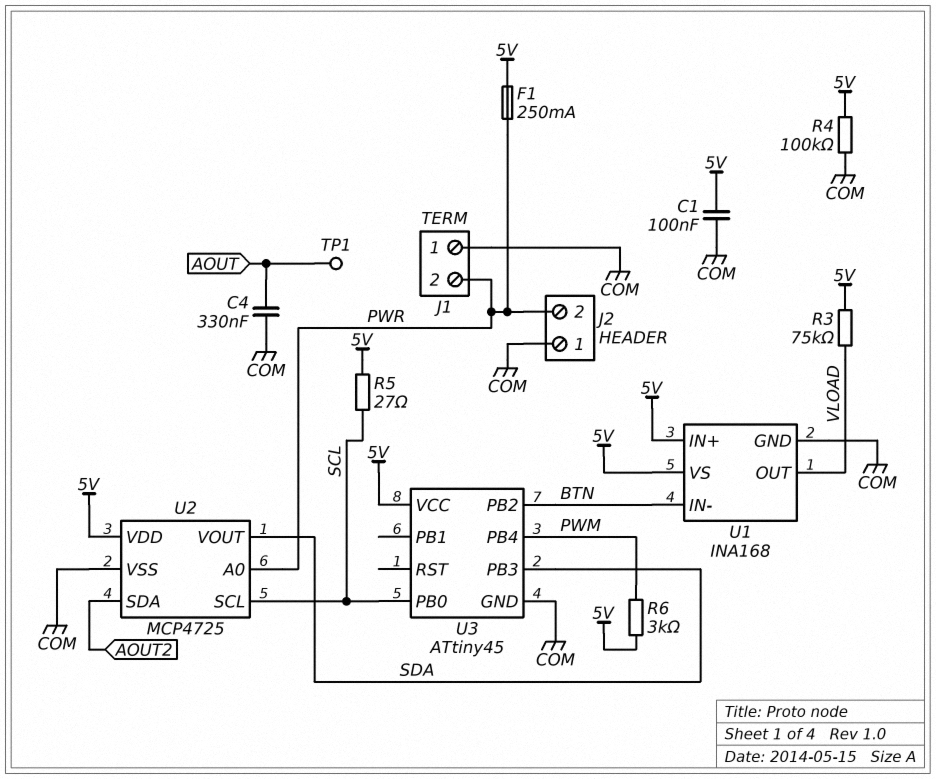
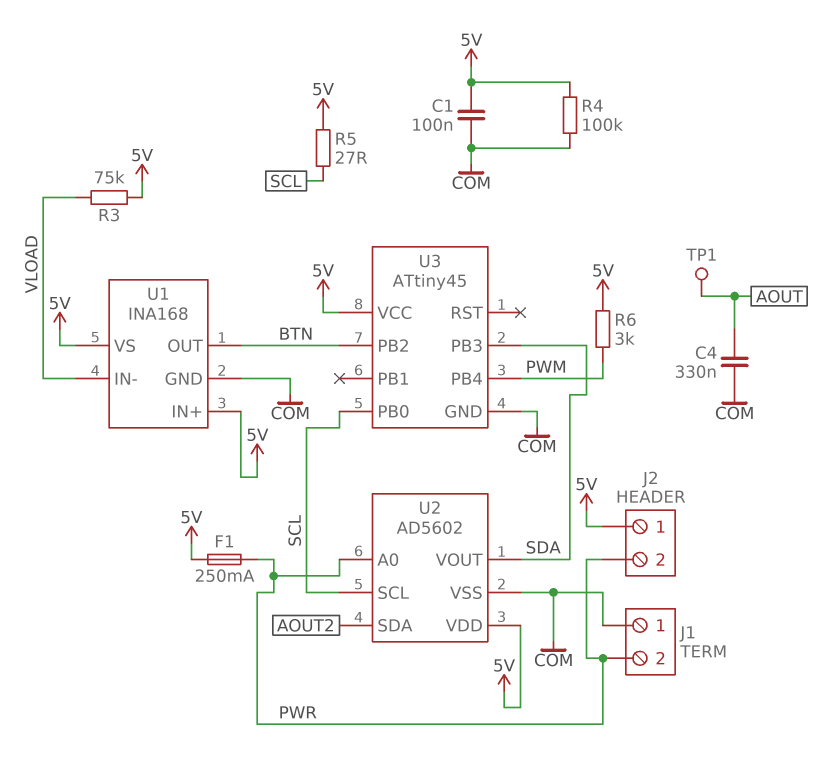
J2 pin 1: COM -> 5V
U1 pin IN-: BTN -> VLOAD
U1 pin OUT: VLOAD -> BTN
U2: MCP4725 -> AD5602

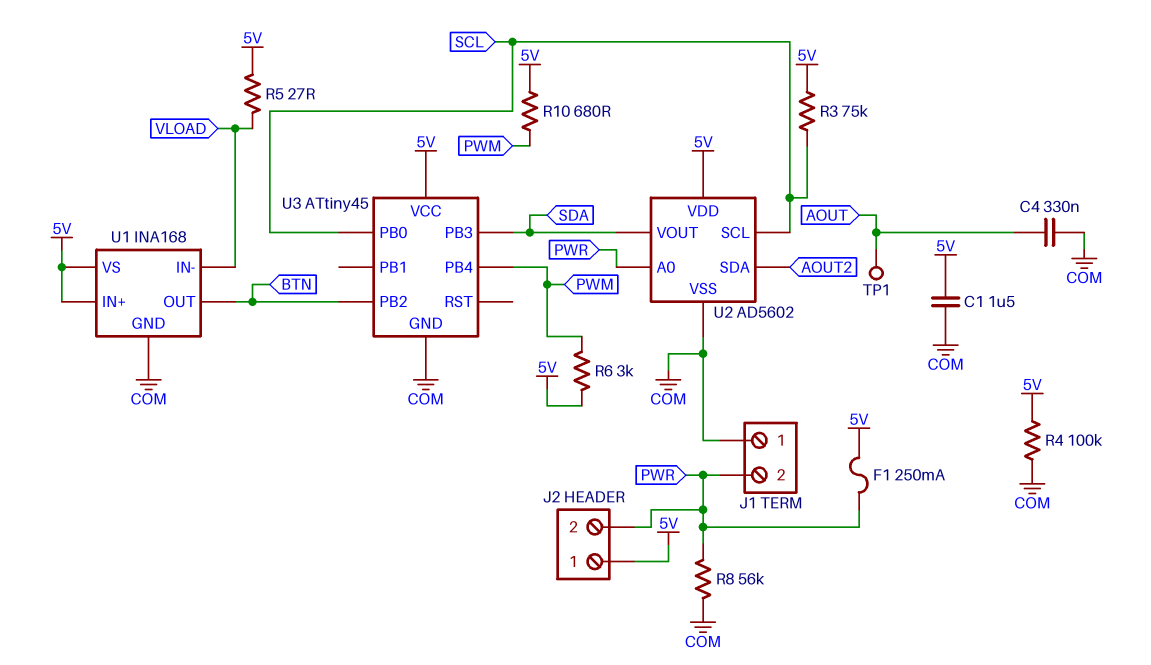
C1: 100nF (5V, COM) -> 1.5uF (5V, COM)
R3: 75k (5V, VLOAD) -> 75k (5V, SCL)
R5: 27 (5V, SCL) -> 27 (5V, VLOAD)
R8: none -> 56k (COM, PWR)
R10: none -> 680 (5V, PWM)

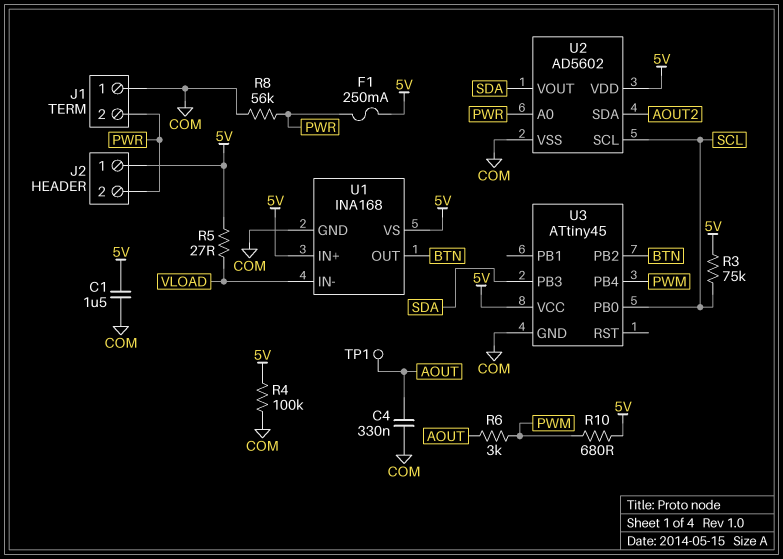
R6: 3k (5V, PWM) -> 3k (AOUT, PWM)

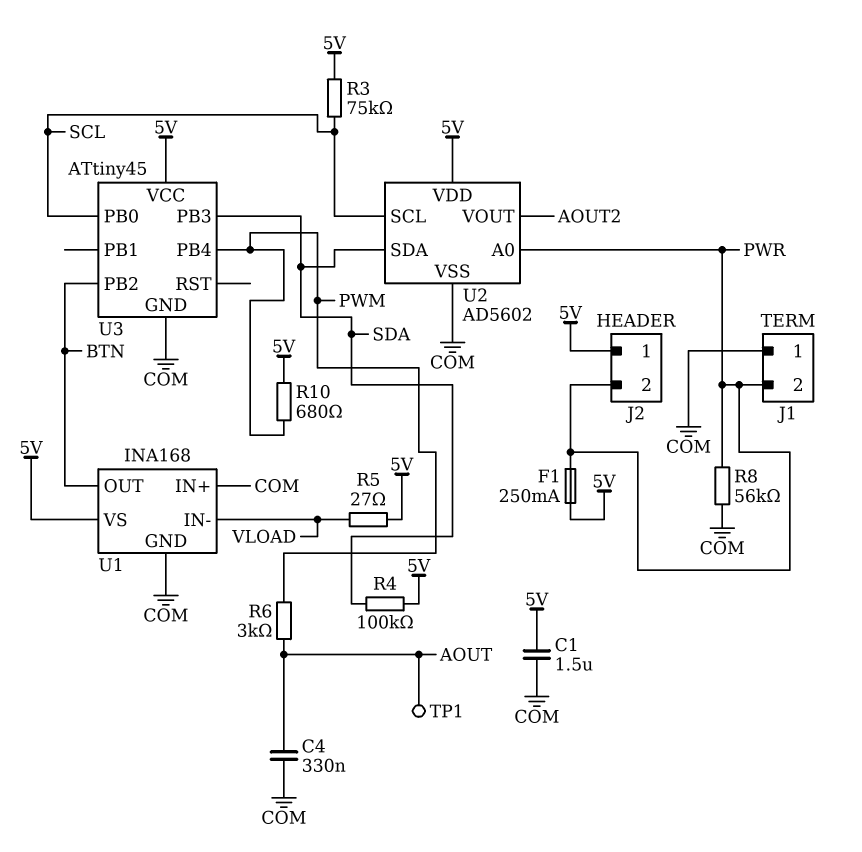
R4: 100k (5V, COM) -> 100k (5V, SDA)
U1 pin IN+: 5V -> COM
U2 pin SDA: AOUT2 -> SDA
U2 pin VOUT: SDA -> AOUT2

